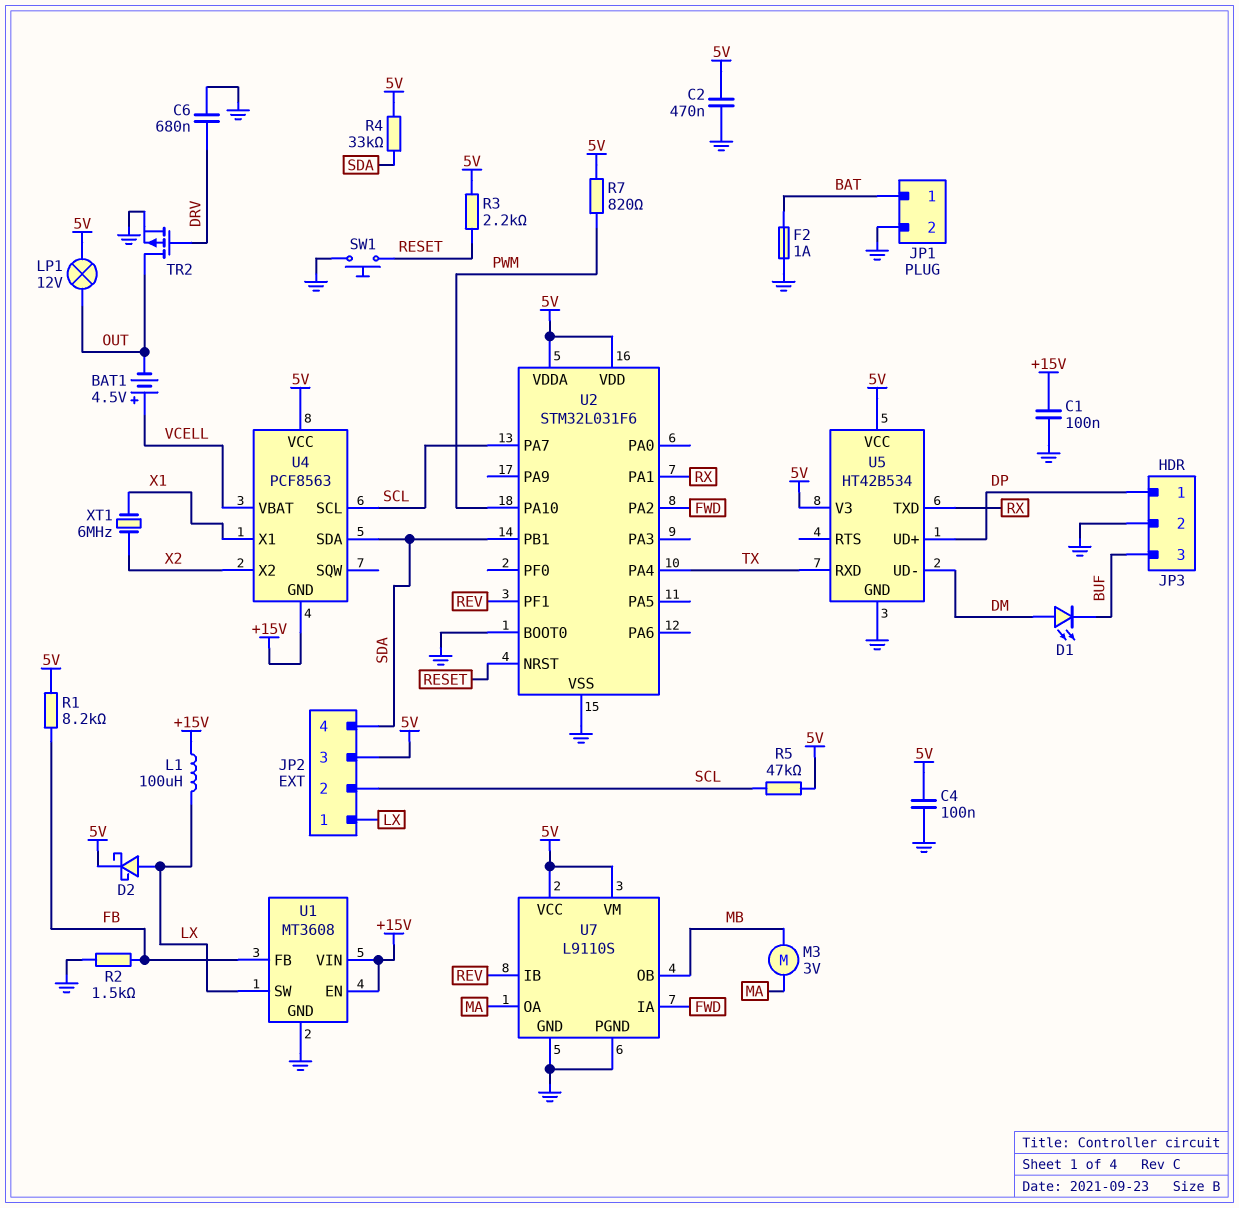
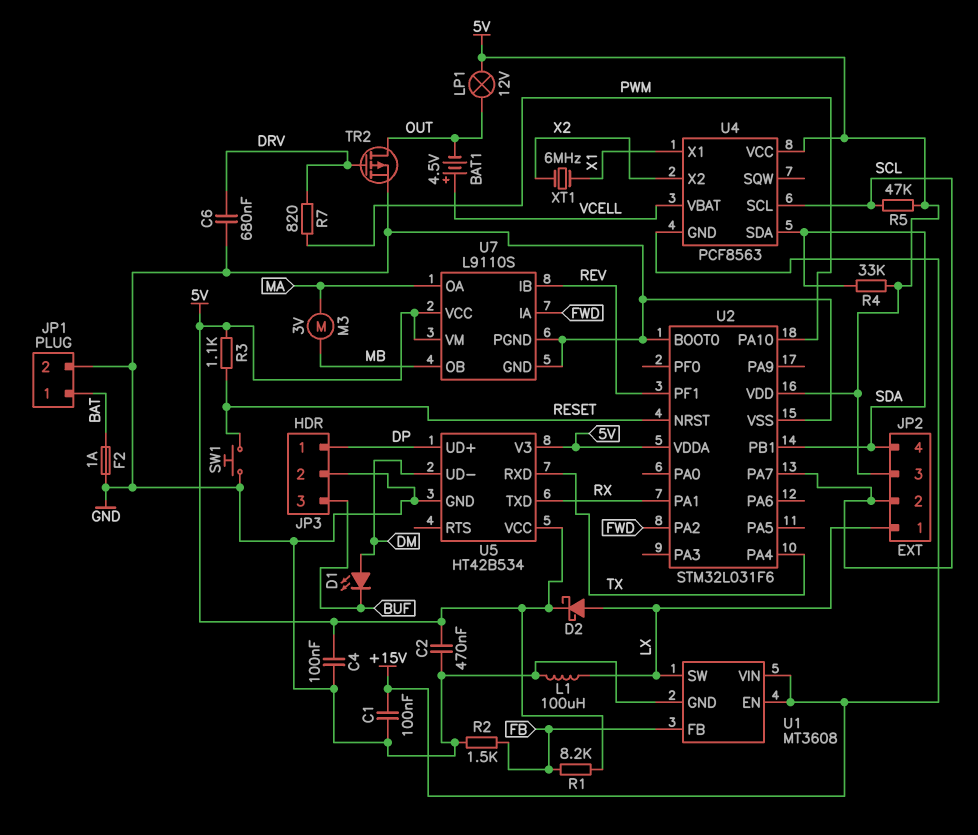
L1: 100uH (+15V, LX) -> 100uH (GND, LX)
R3: 2.2k (5V, RESET) -> 1.1k (5V, RESET)
R7: 820 (5V, PWM) -> 820 (DRV, PWM)

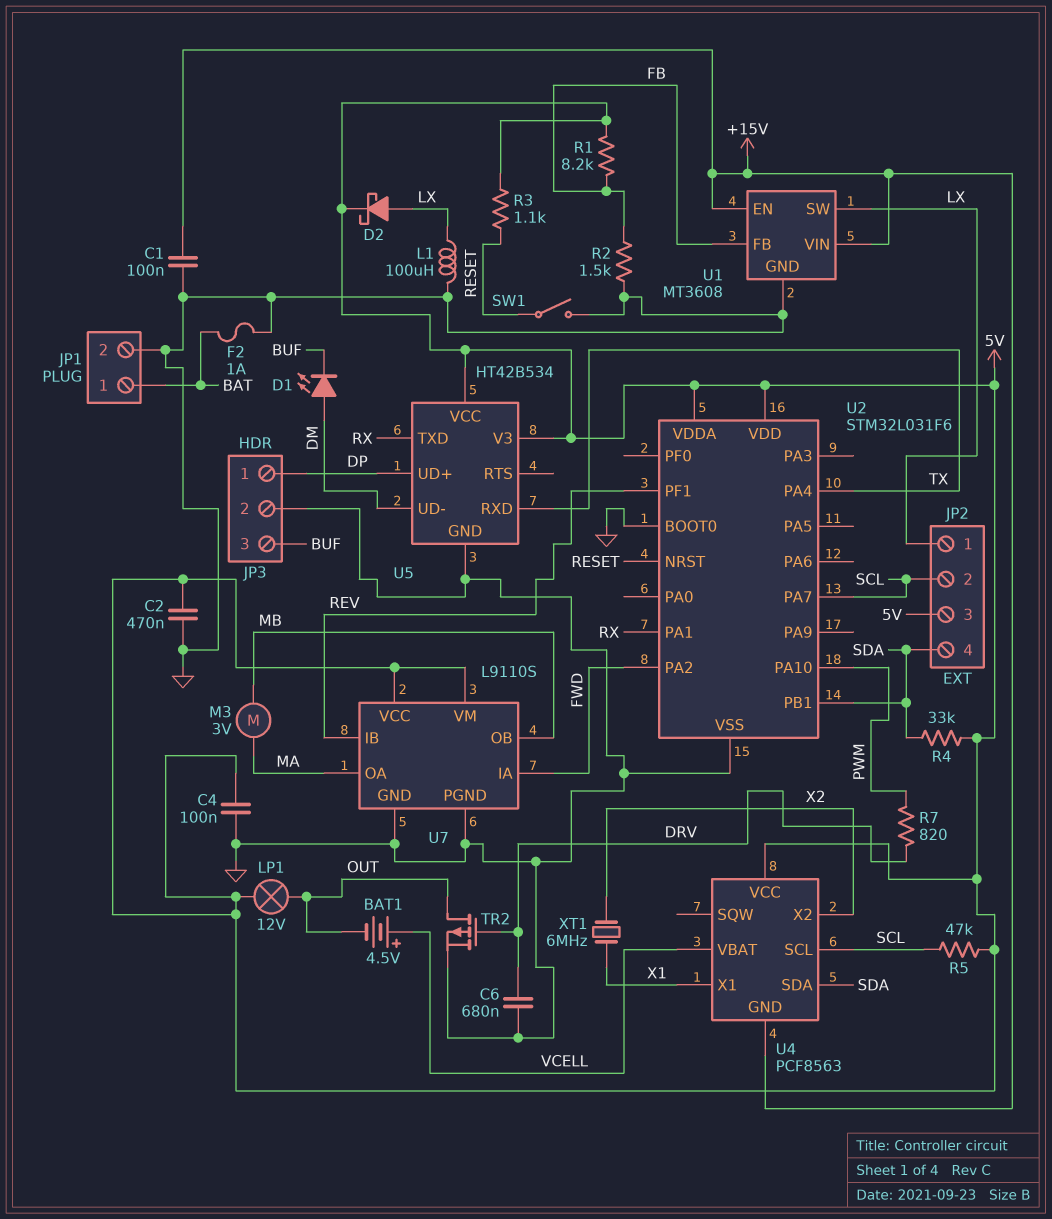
SW1: button (GND, RESET) -> switch (GND, RESET)

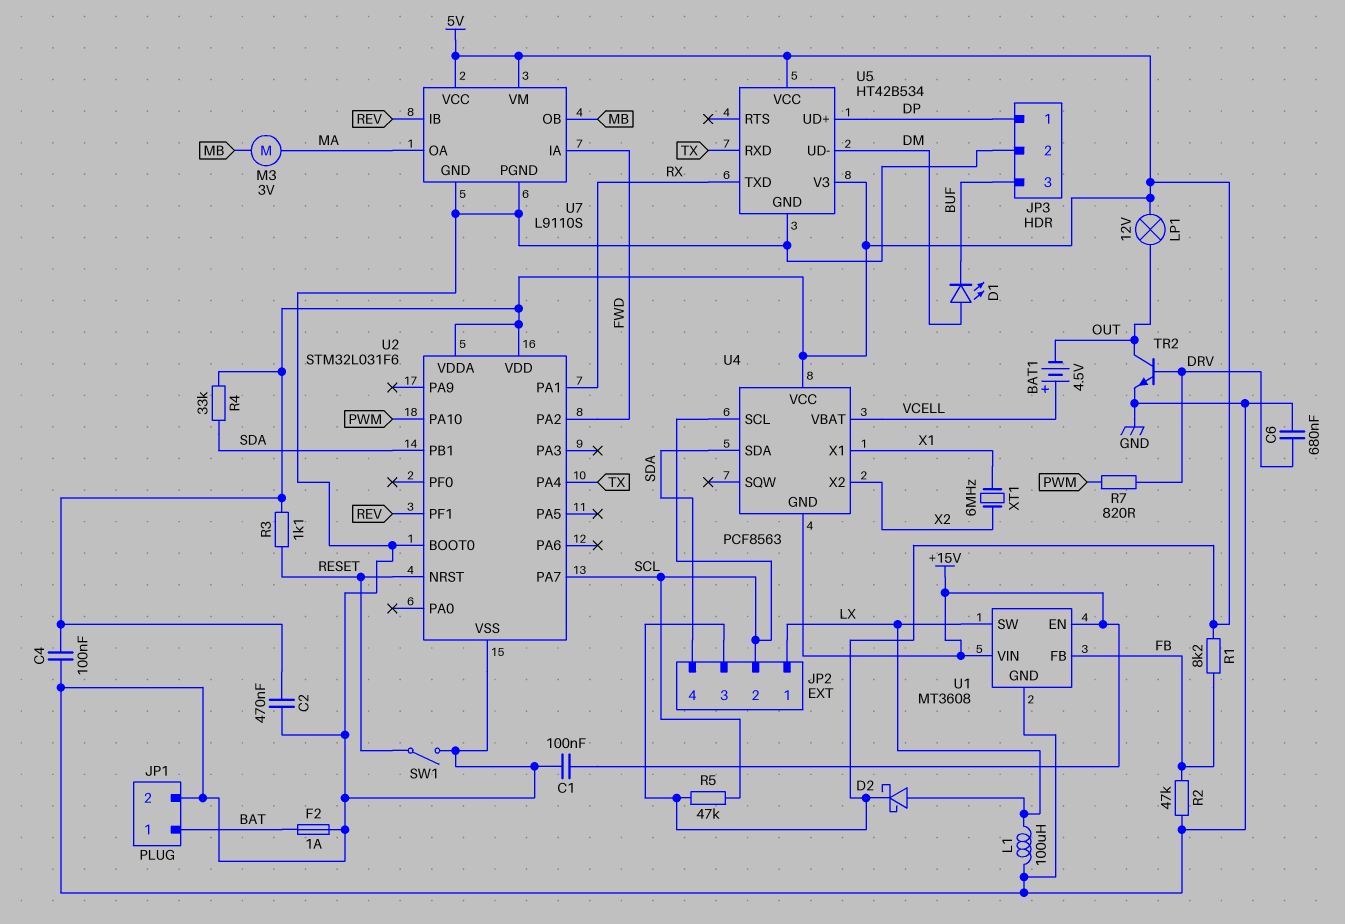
R2: 1.5k (FB, GND) -> 47k (FB, GND)
TR2: PMOS (G DRV, D OUT, S GND) -> NPN (B DRV, C OUT, E GND)

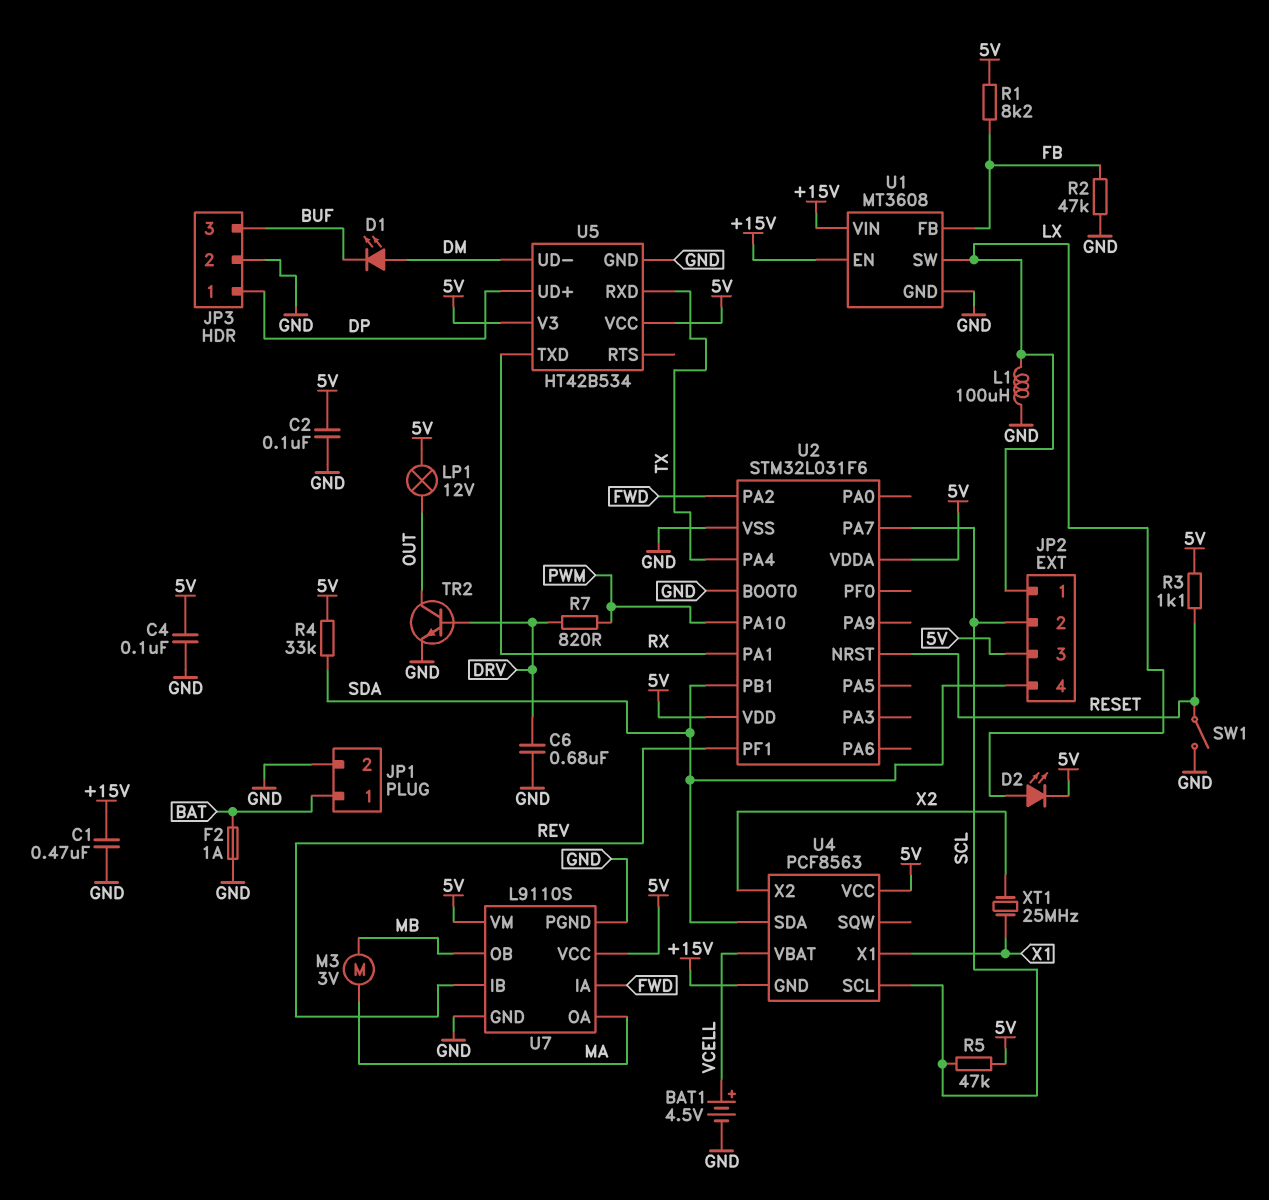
BAT1: 4.5V (plus VCELL, minus OUT) -> 4.5V (plus VCELL, minus GND)
C1: 100nF (+15V, GND) -> 470nF (+15V, GND)
C2: 470nF (5V, GND) -> 100nF (5V, GND)
D2: schottky (A LX, K 5V) -> LED (A LX, K 5V)
XT1: 6MHz (X1, X2) -> 25MHz (X1, X2)

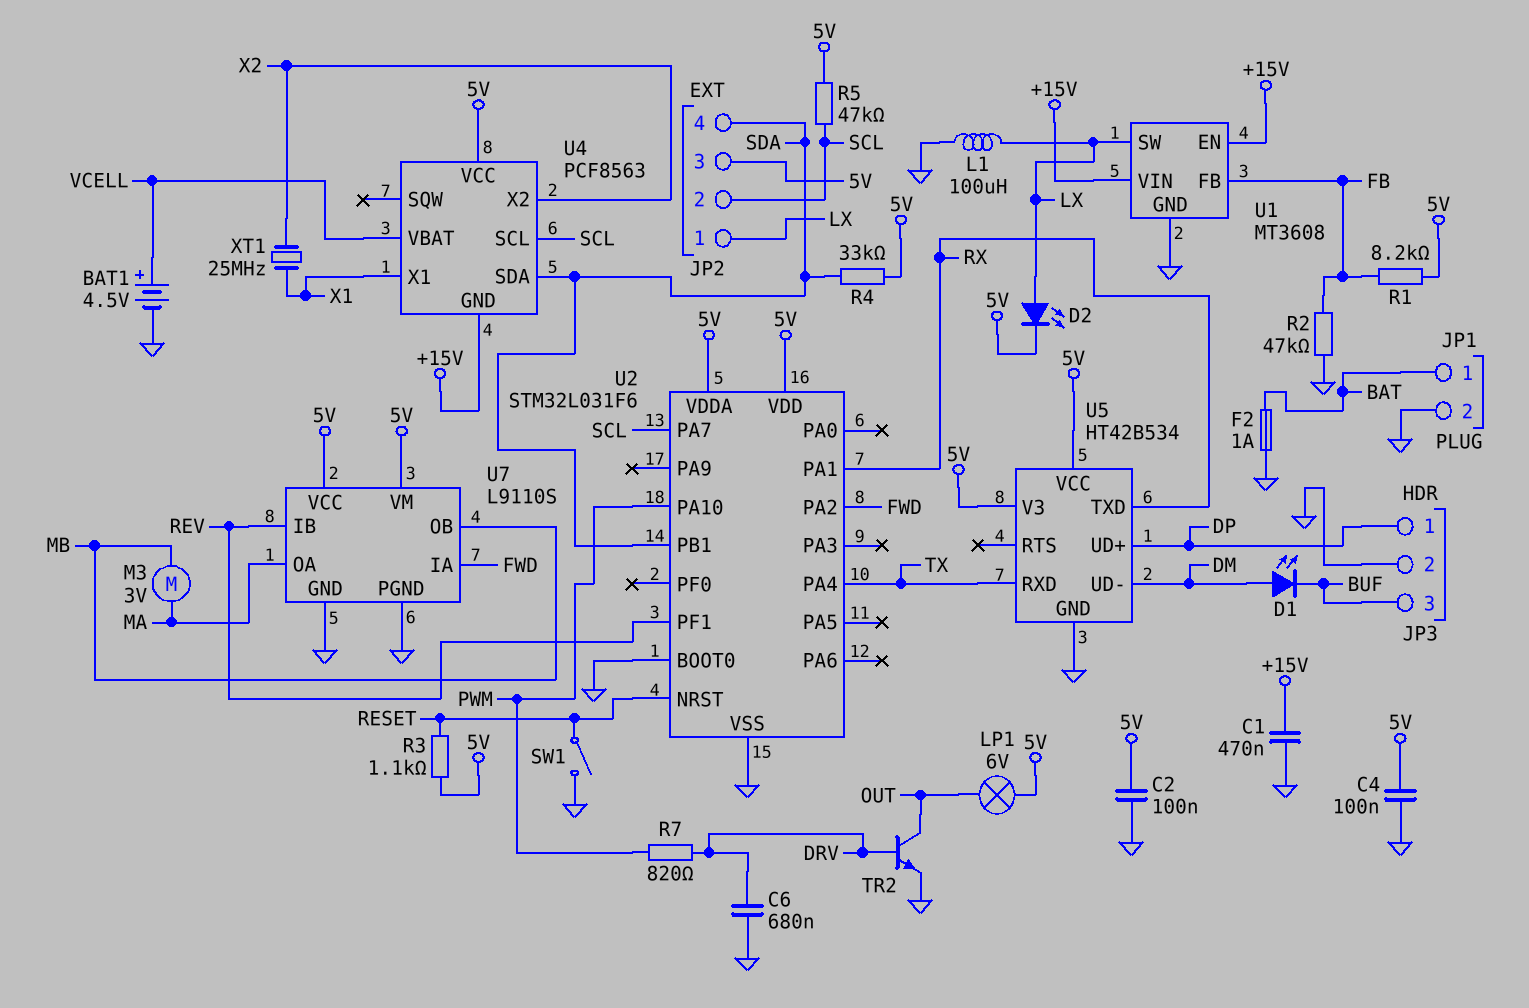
LP1: lamp 12V (5V, OUT) -> lamp 6V (5V, OUT)

